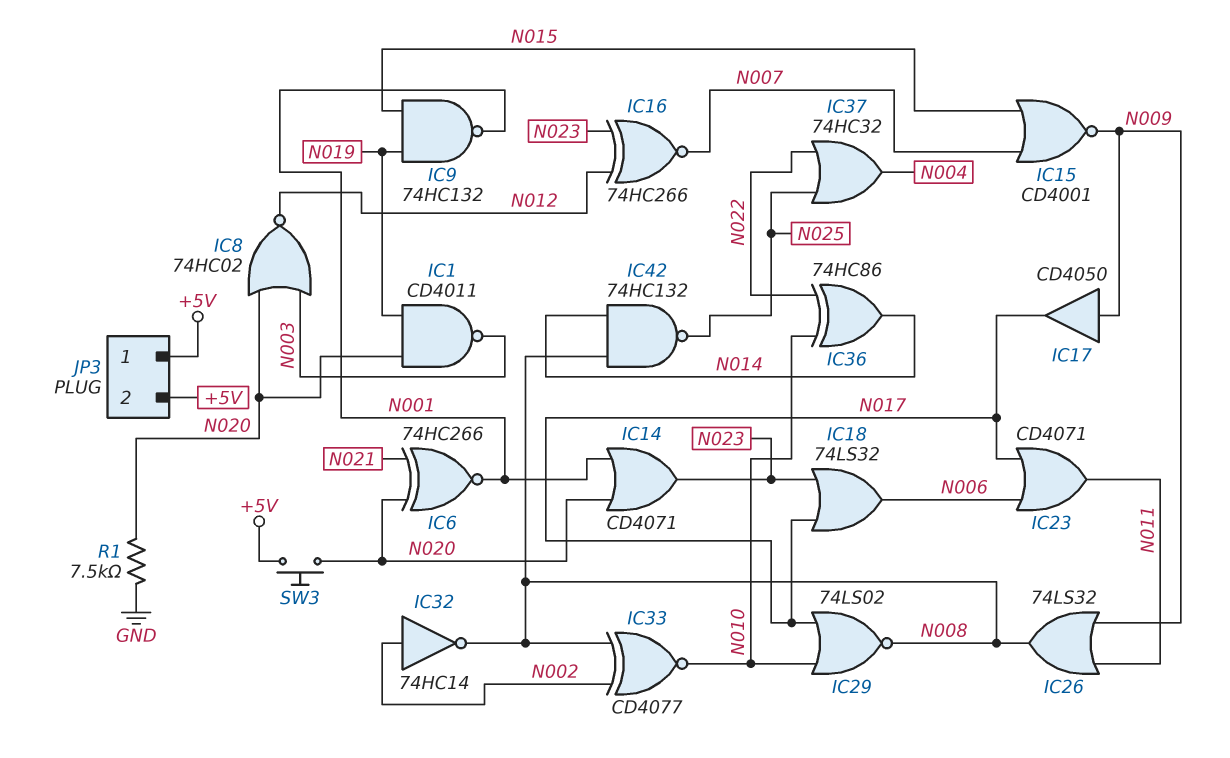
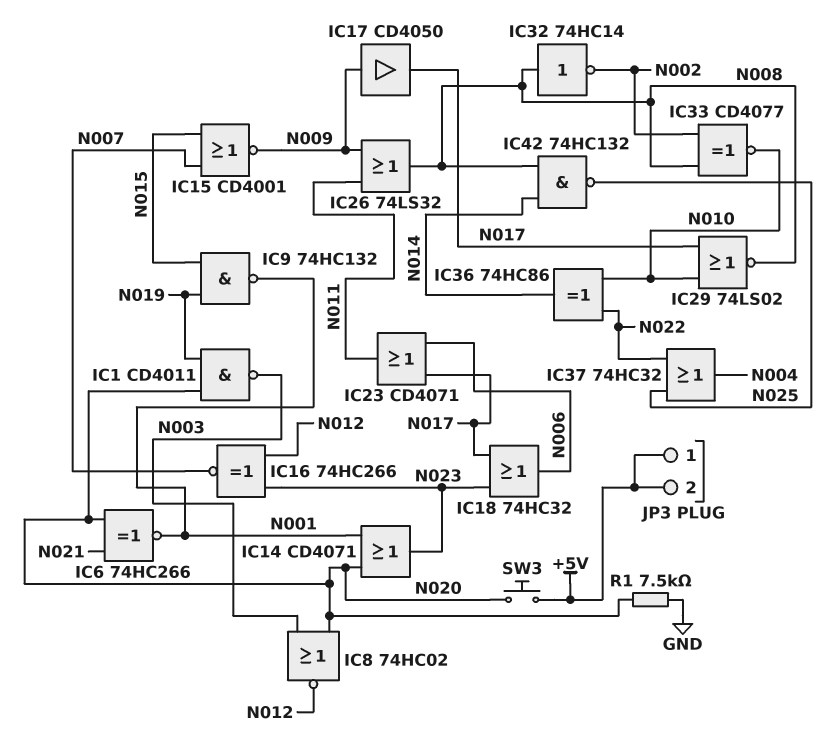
IC18: OR 74LS32 (in N017, in N023, out N006) -> OR 74HC32 (in N017, in N023, out N006)
IC32: NOT 74HC14 (in N002, out N008) -> NOT 74HC14 (in N008, out N002)

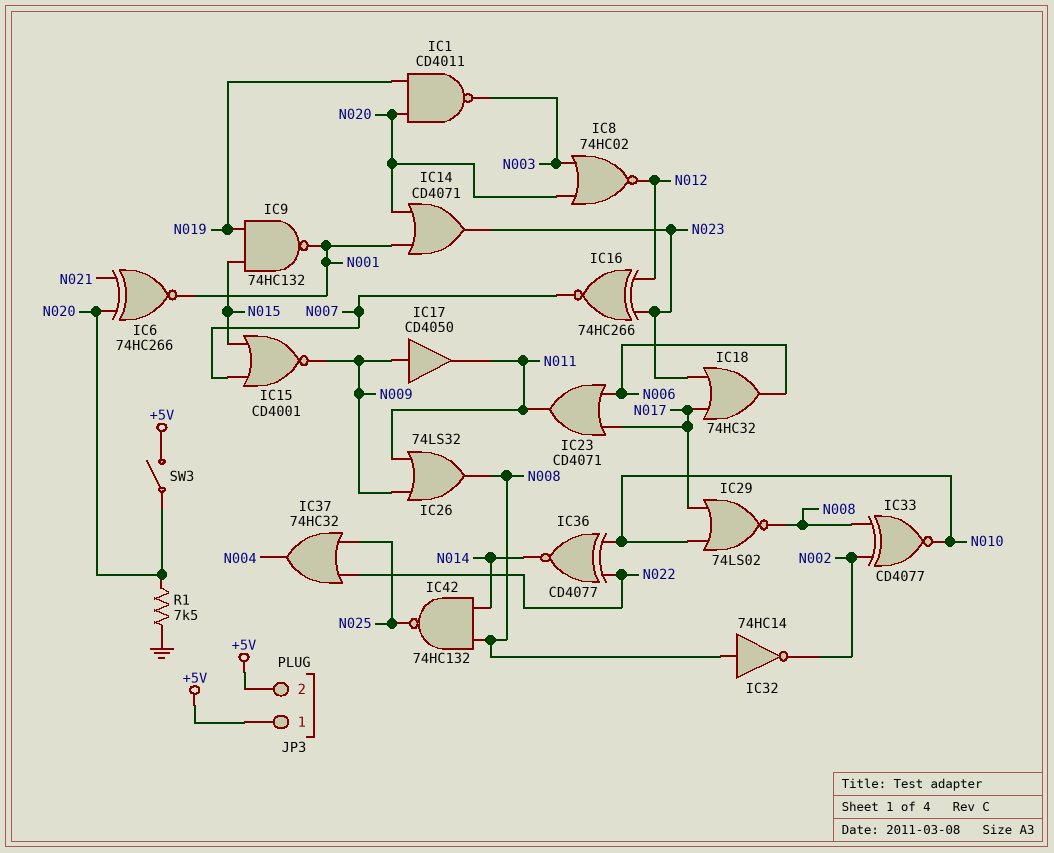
IC17: buffer CD4050 (in N009, out N017) -> buffer CD4050 (in N009, out N011)
IC36: XOR 74HC86 (in N010, in N022, out N014) -> XNOR CD4077 (in N010, in N022, out N014)
SW3: button (+5V, N020) -> switch (+5V, N020)

